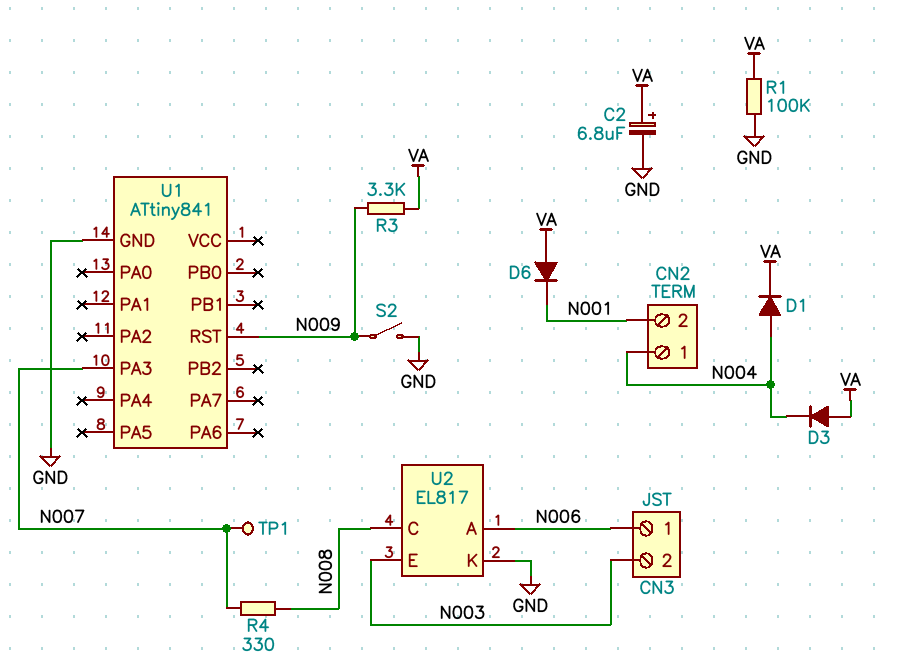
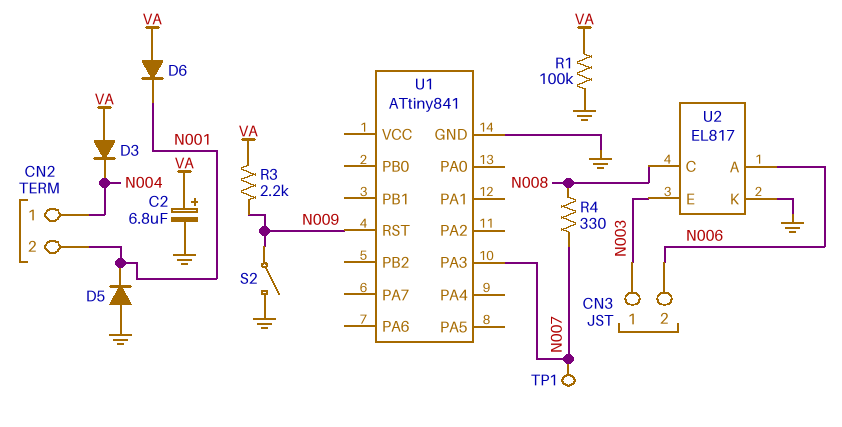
CN3 pin 1: N006 -> N003
CN3 pin 2: N003 -> N006
D1: diode (A N004, K VA) -> none
D5: none -> diode (A GND, K N001)
R3: 3.3k (N009, VA) -> 2.2k (N009, VA)

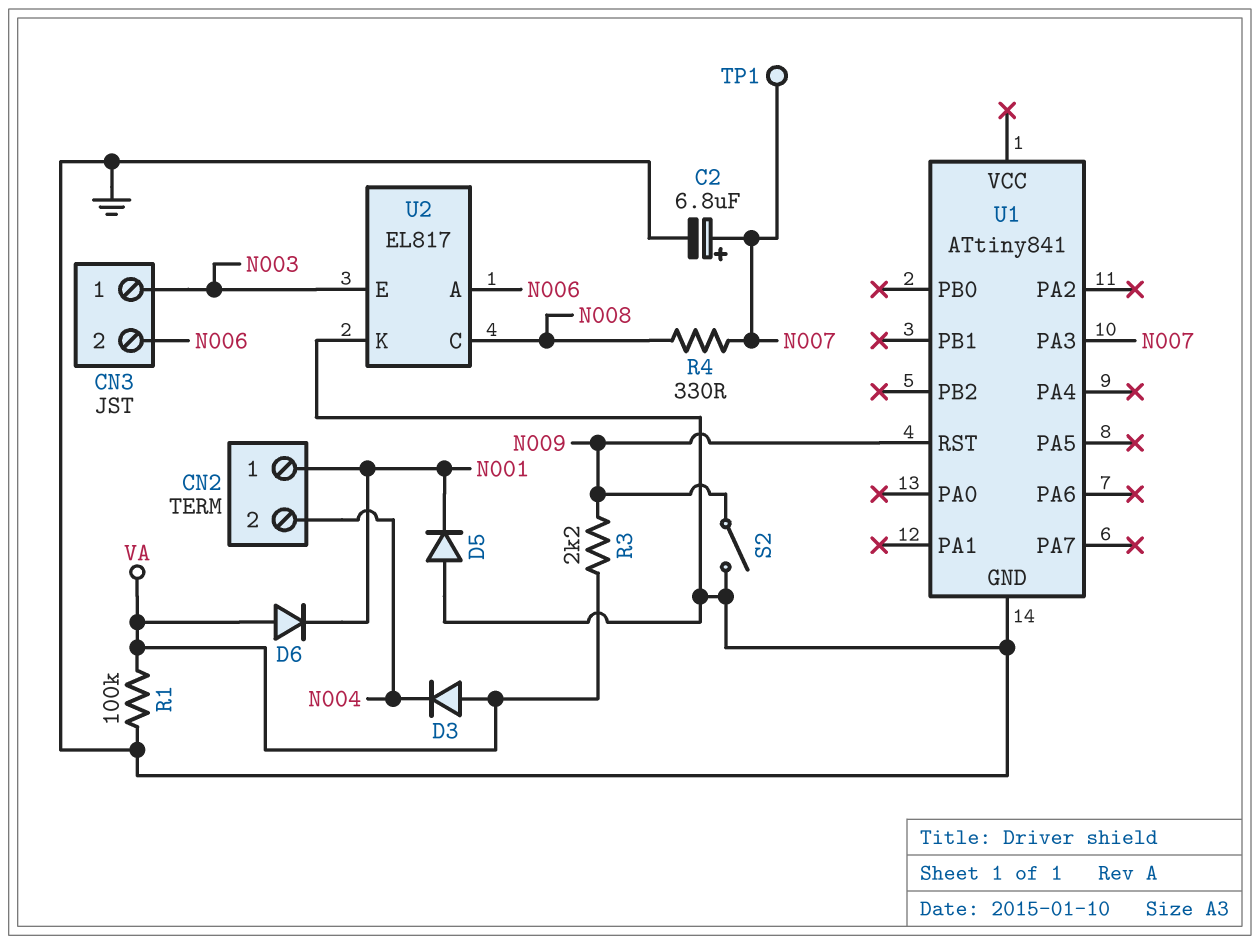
C2: 6.8uF (plus VA, minus GND) -> 6.8uF (plus N007, minus GND)
CN2 pin 1: N004 -> N001
CN2 pin 2: N001 -> N004

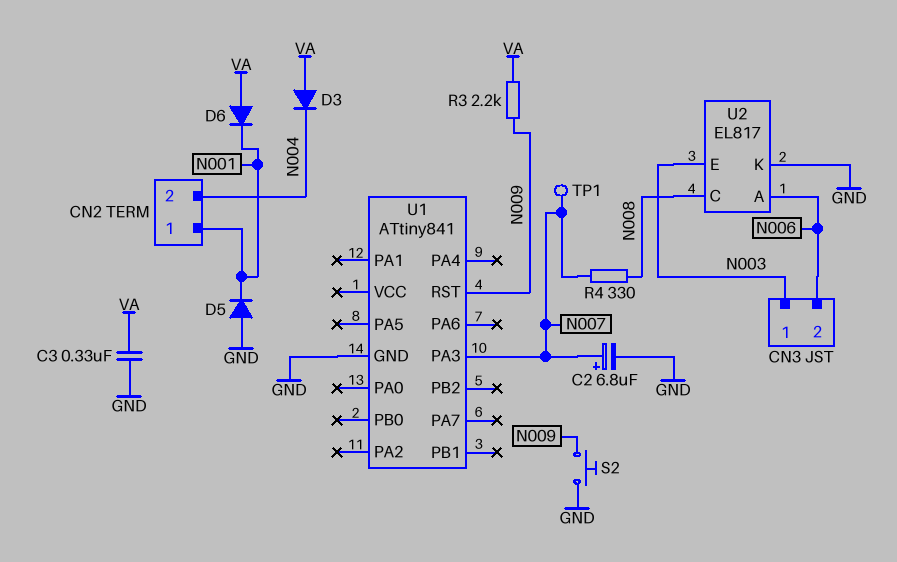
C3: none -> 330nF (GND, VA)
R1: 100k (GND, VA) -> none
S2: switch (GND, N009) -> button (GND, N009)

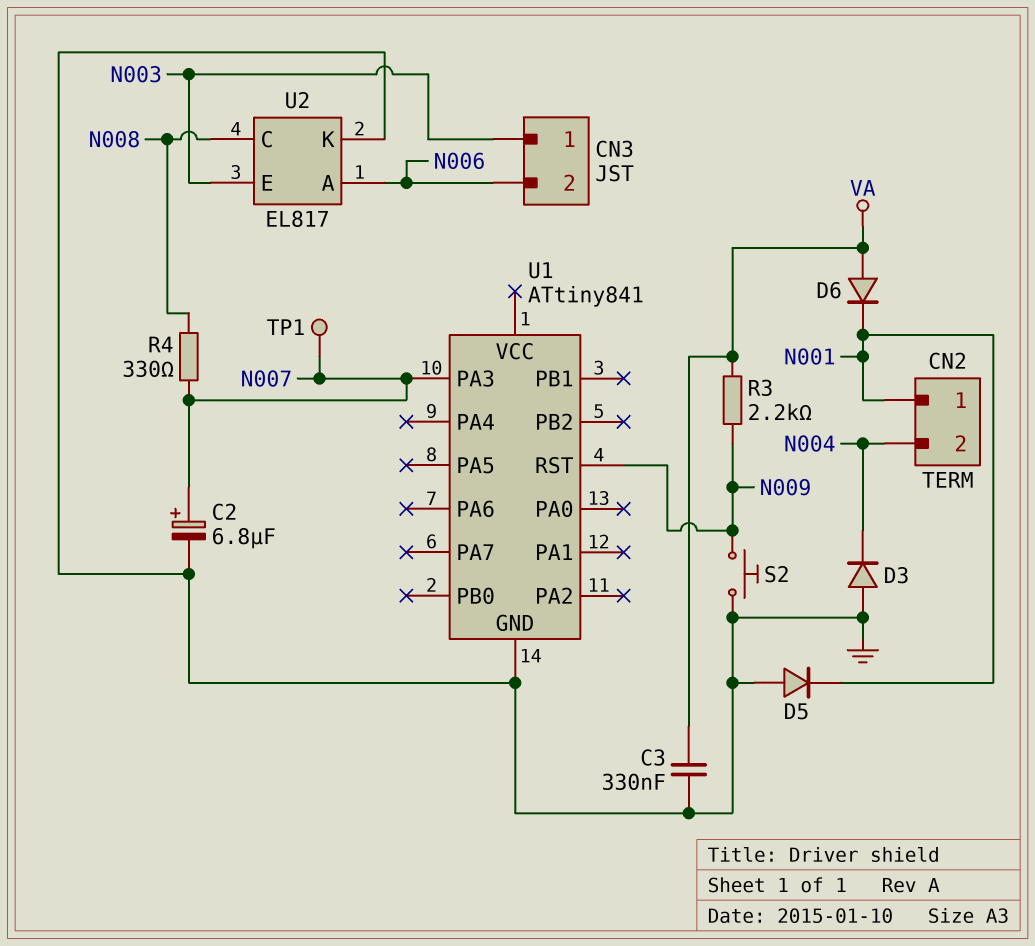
D3: diode (A VA, K N004) -> diode (A GND, K N004)

